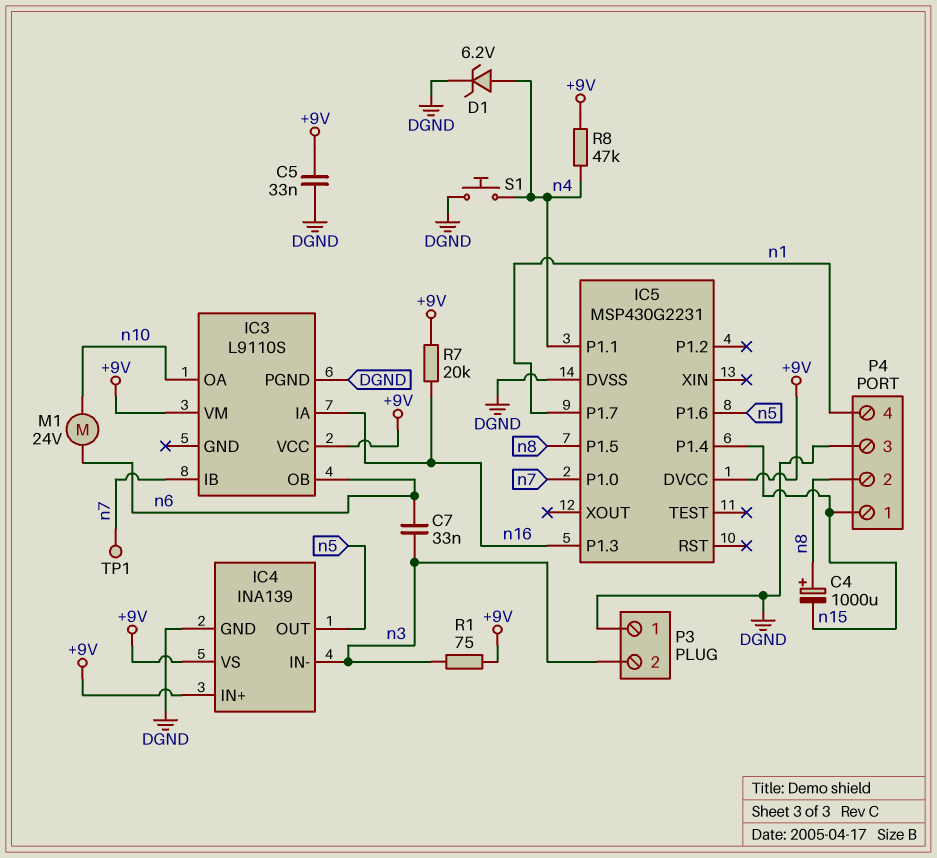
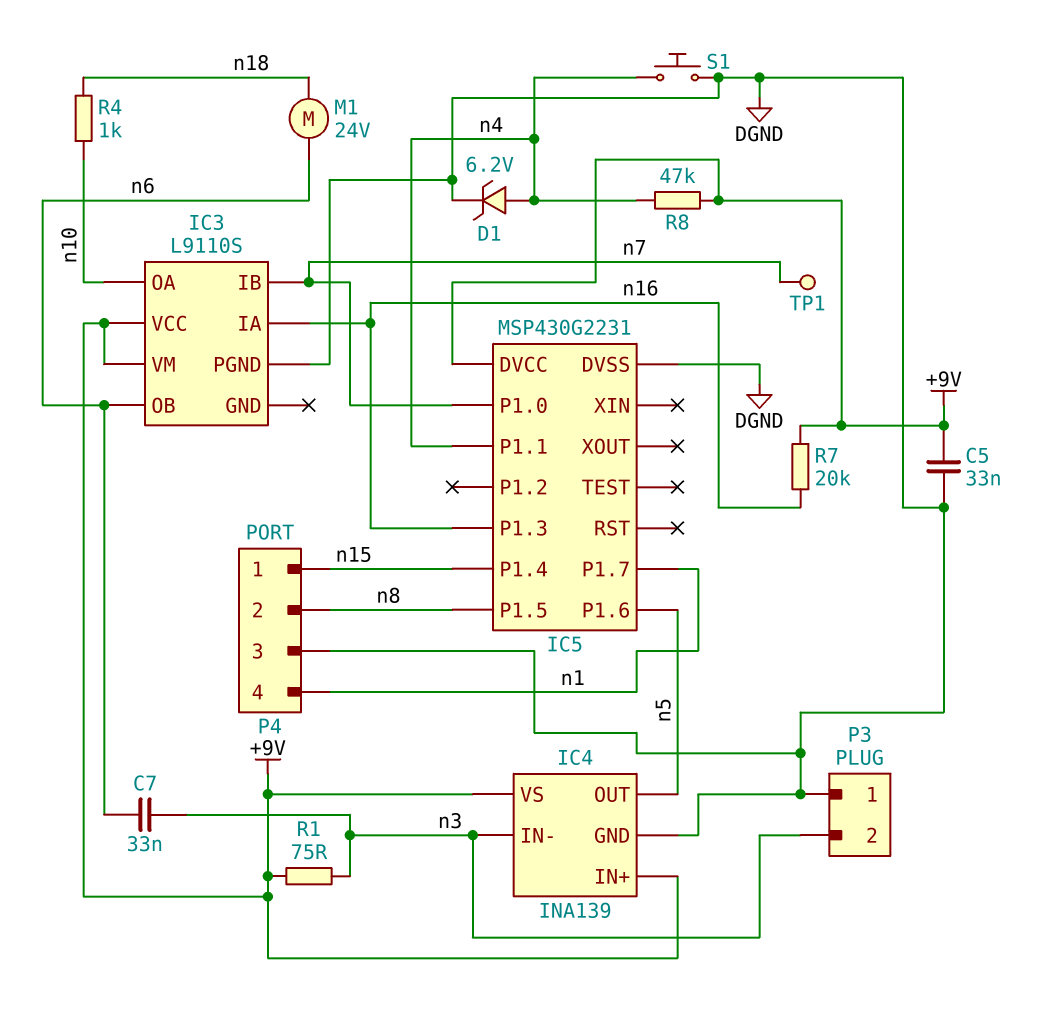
C4: 1000uF (plus n8, minus n15) -> none
M1: motor 24V (n6, n10) -> motor 24V (n6, n18)
R4: none -> 1k (n10, n18)

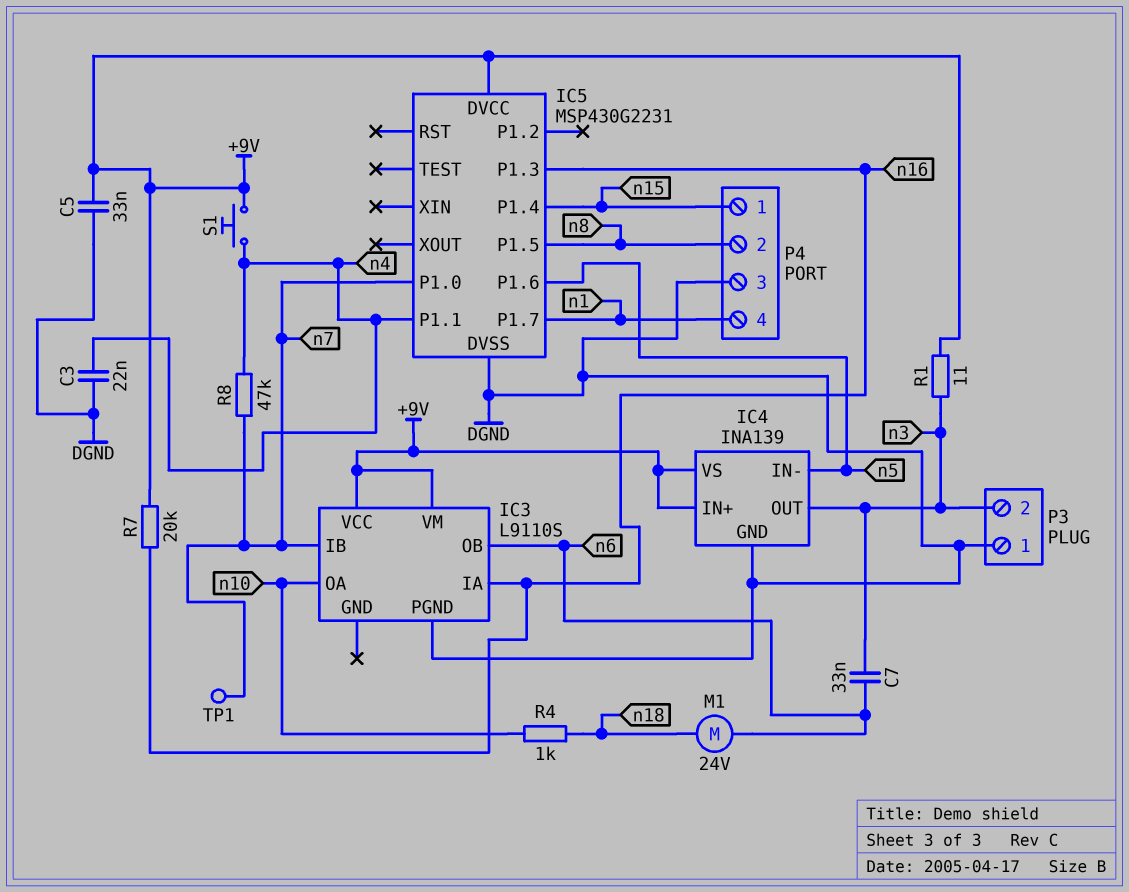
C3: none -> 22nF (DGND, n4)
D1: zener 6.2V (A n4, K DGND) -> none
IC4 pin IN-: n3 -> n5
IC4 pin OUT: n5 -> n3
R1: 75 (+9V, n3) -> 11 (+9V, n3)
R8: 47k (+9V, n4) -> 47k (n4, n7)
S1: button (DGND, n4) -> button (+9V, n4)

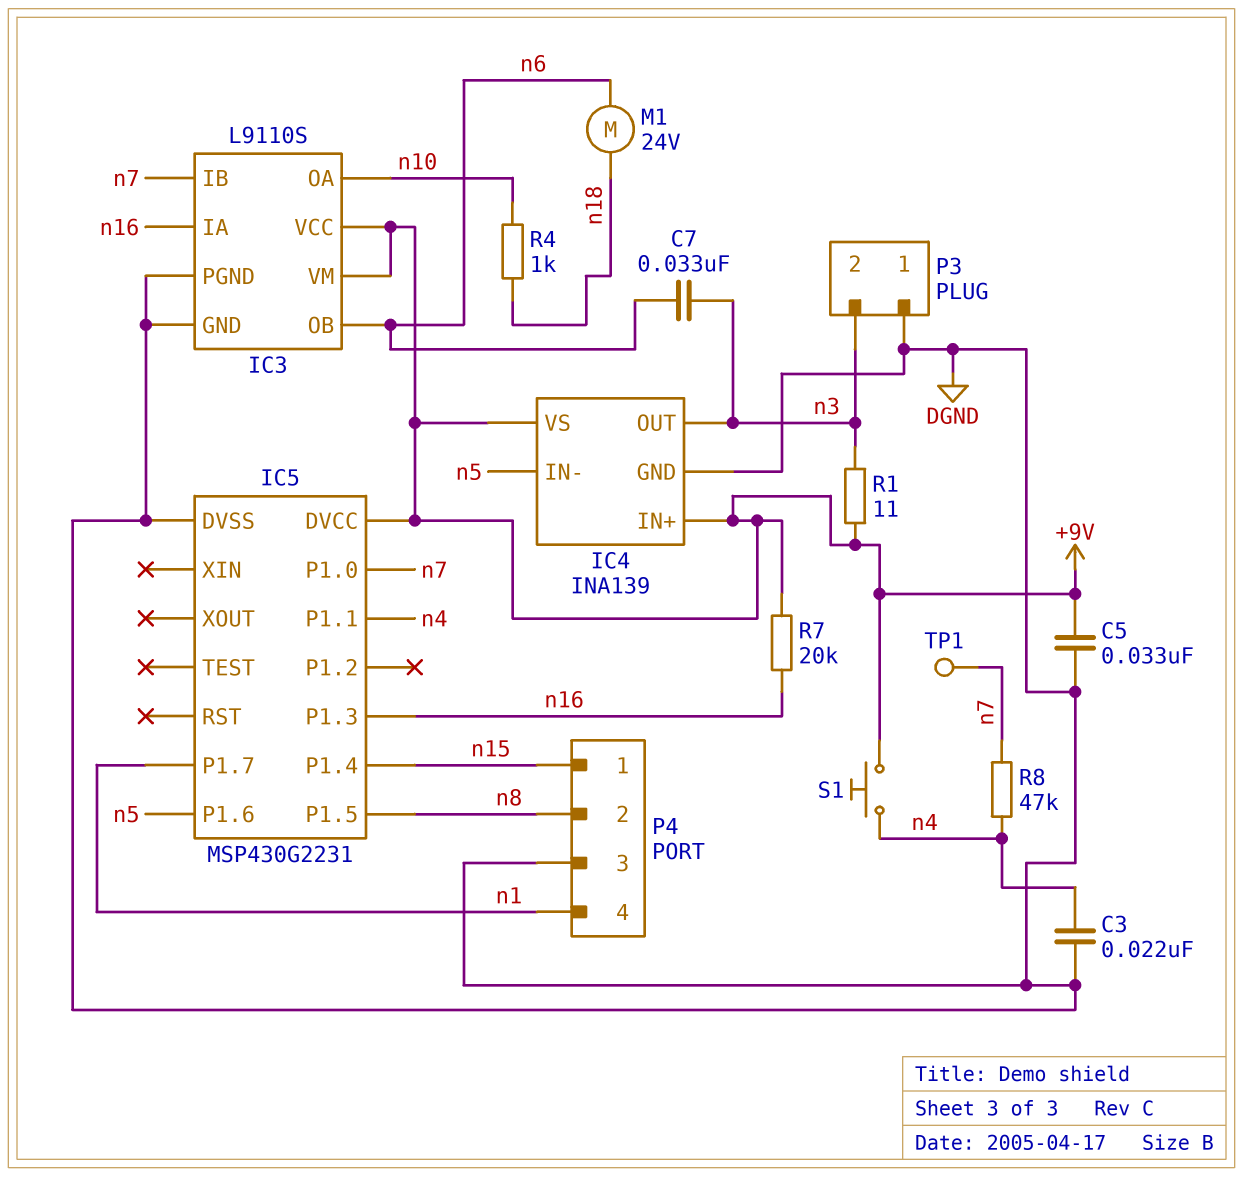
IC3 pin GND: none -> DGND

